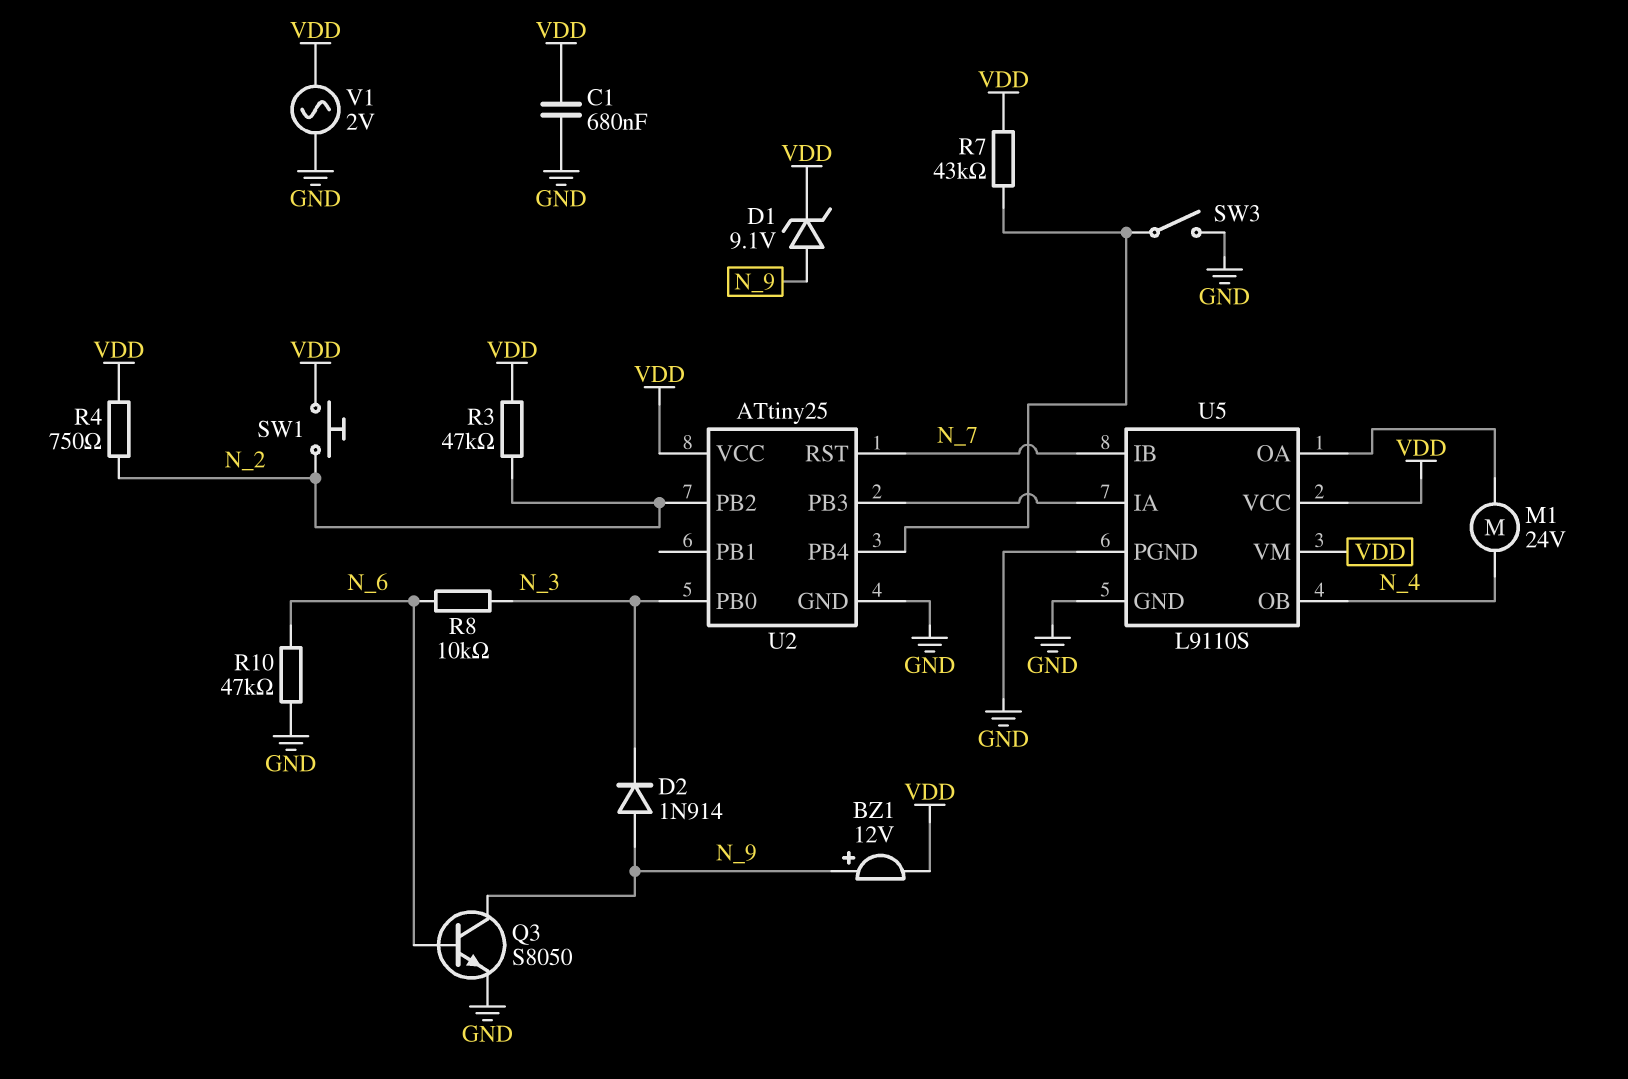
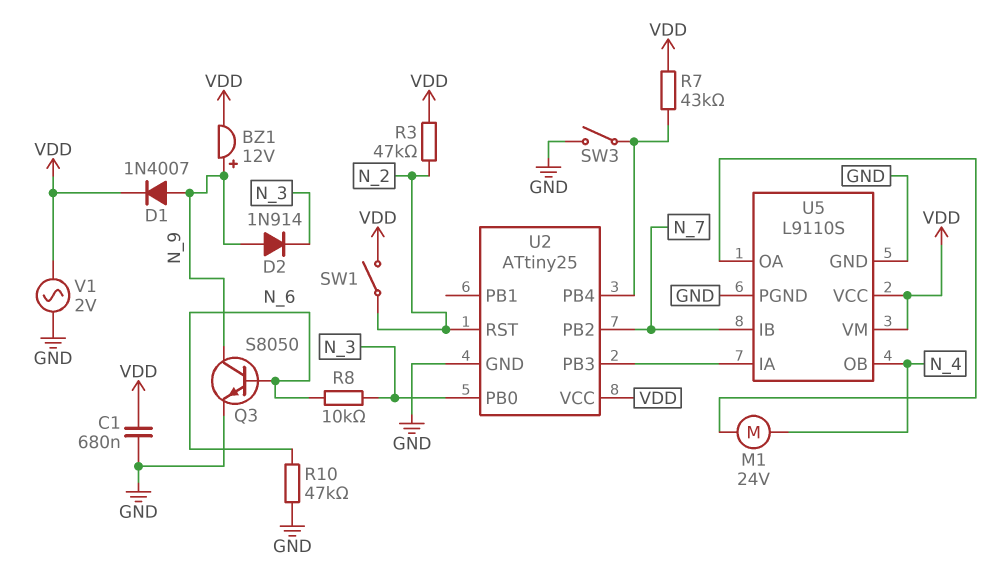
D1: zener 9.1V (A N_9, K VDD) -> diode 1N4007 (A N_9, K VDD)
R4: 750 (N_2, VDD) -> none
SW1: button (N_2, VDD) -> switch (N_2, VDD)
U2 pin PB2: N_2 -> N_7
U2 pin RST: N_7 -> N_2

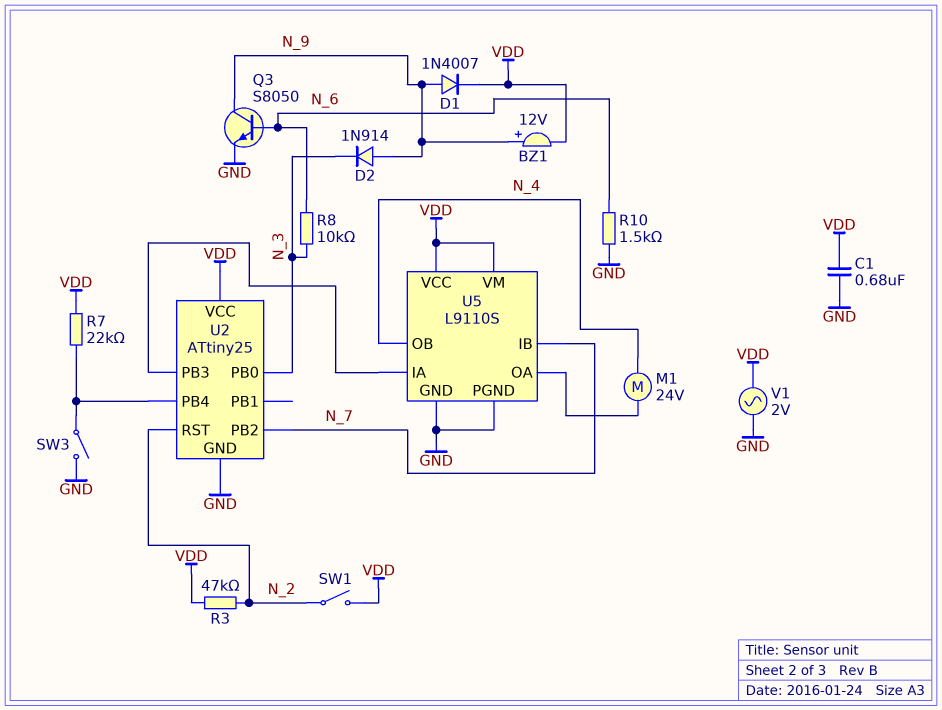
R7: 43k (U2/PB4, VDD) -> 22k (U2/PB4, VDD)
R10: 47k (GND, N_6) -> 1.5k (GND, N_6)

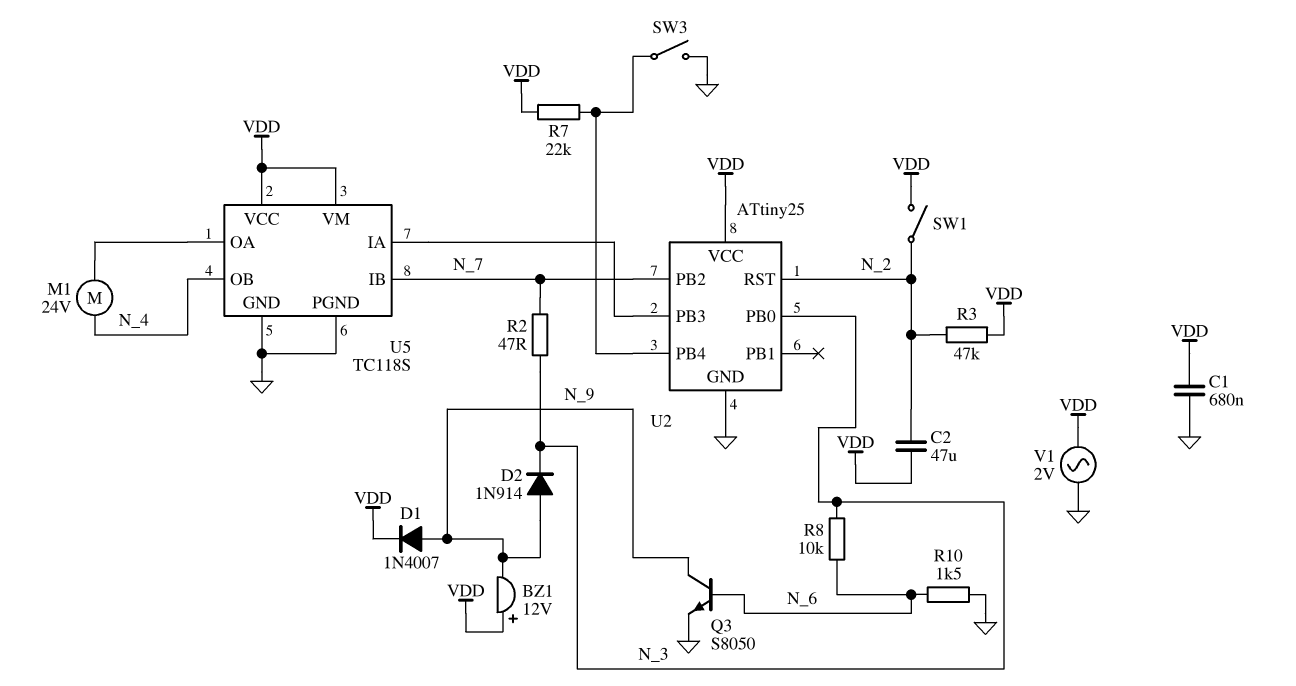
BZ1: buzzer 12V (plus N_9, minus VDD) -> buzzer 12V (plus VDD, minus N_9)
C2: none -> 47uF (N_2, VDD)
R2: none -> 47 (N_3, N_7)
U5: L9110S -> TC118S

